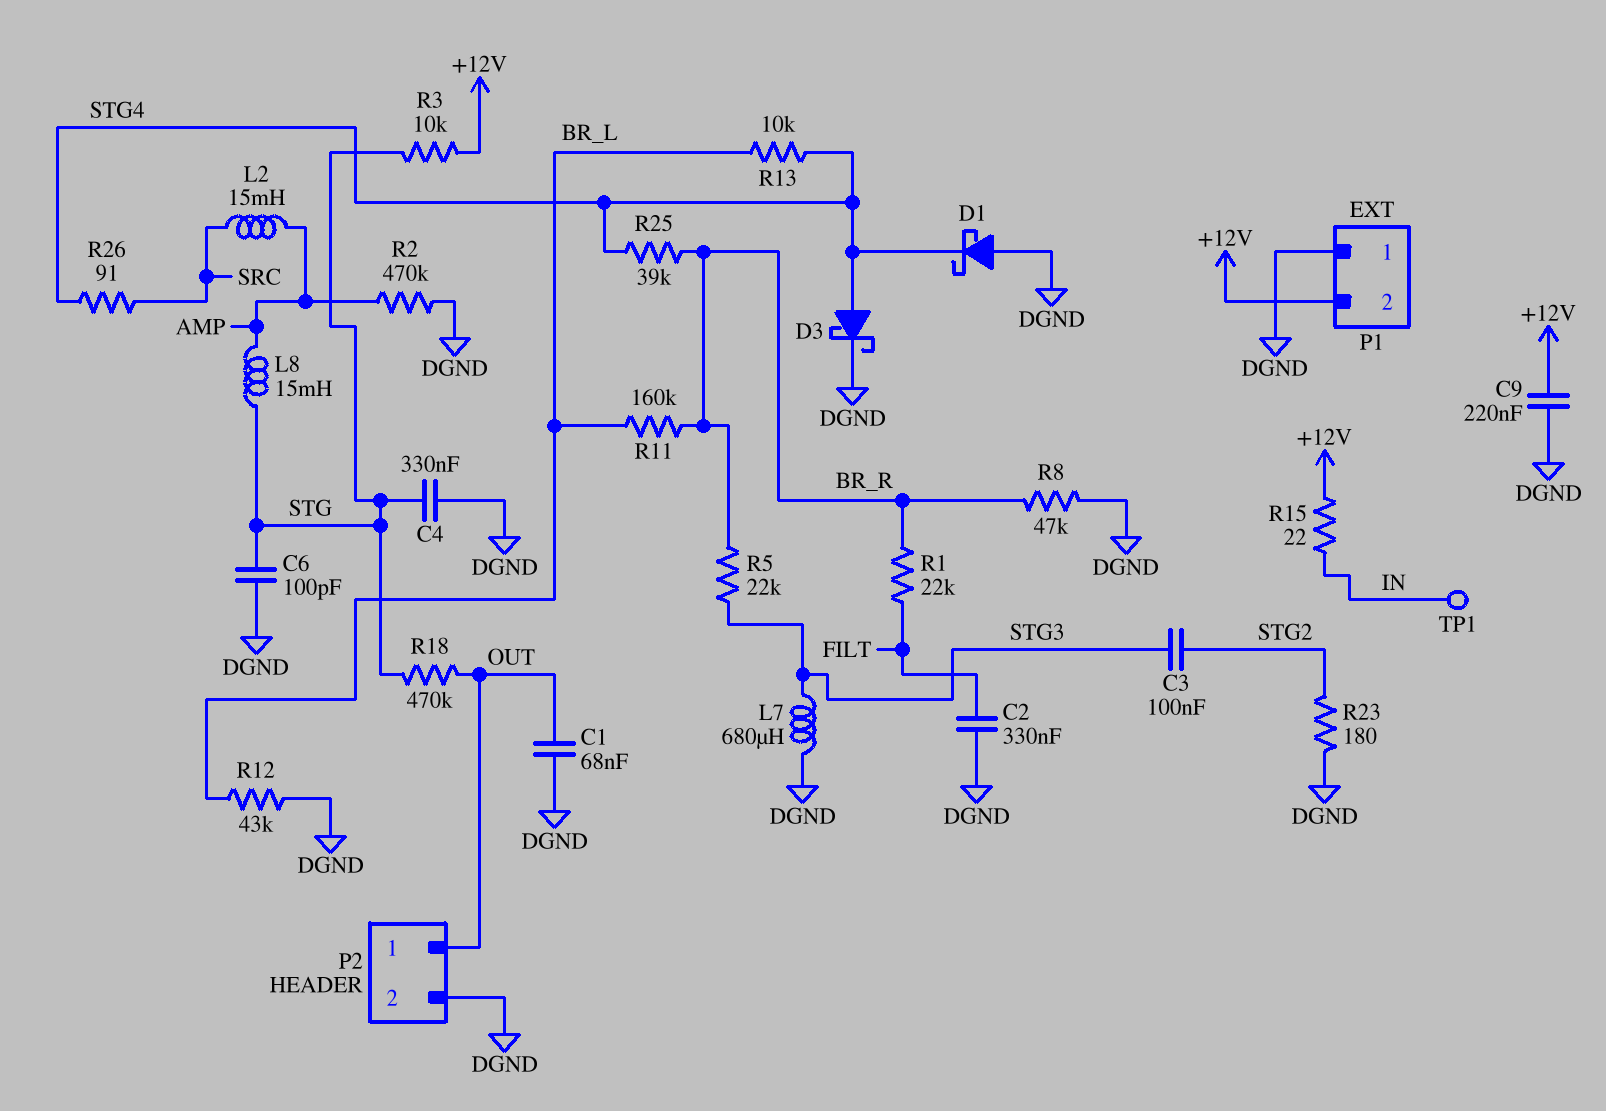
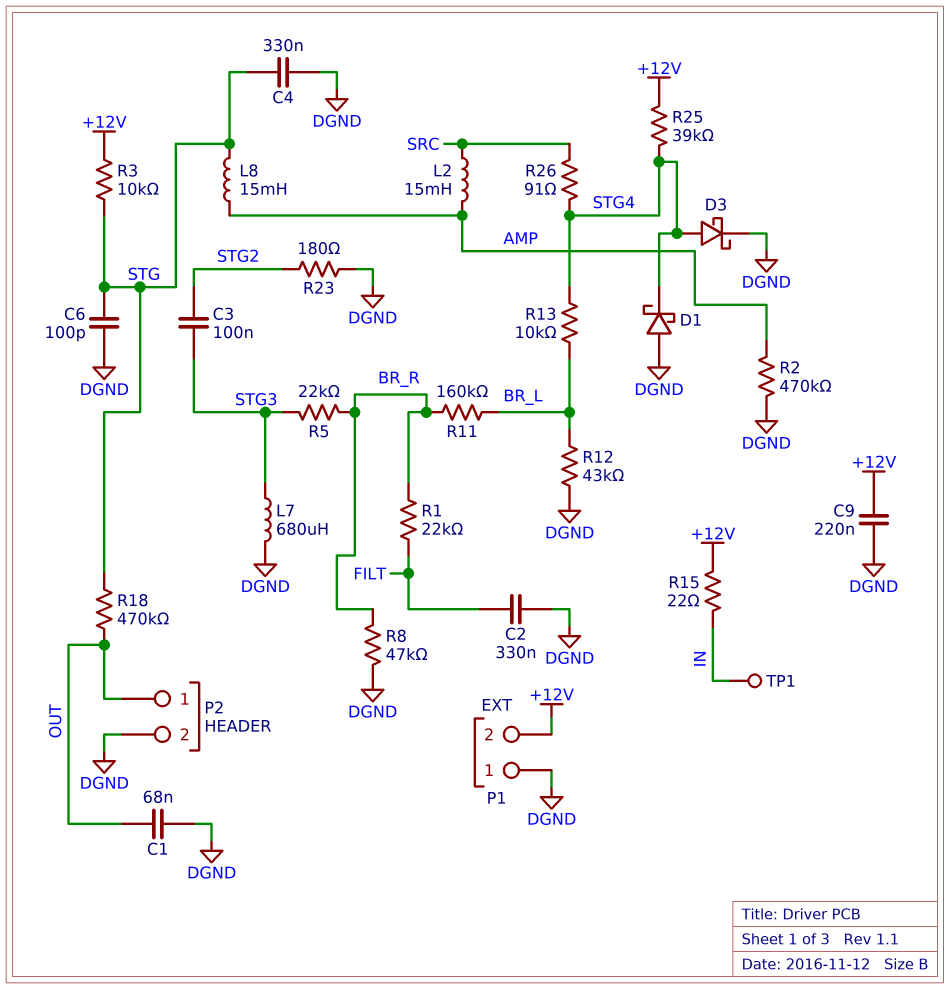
R25: 39k (BR_R, STG4) -> 39k (+12V, STG4)

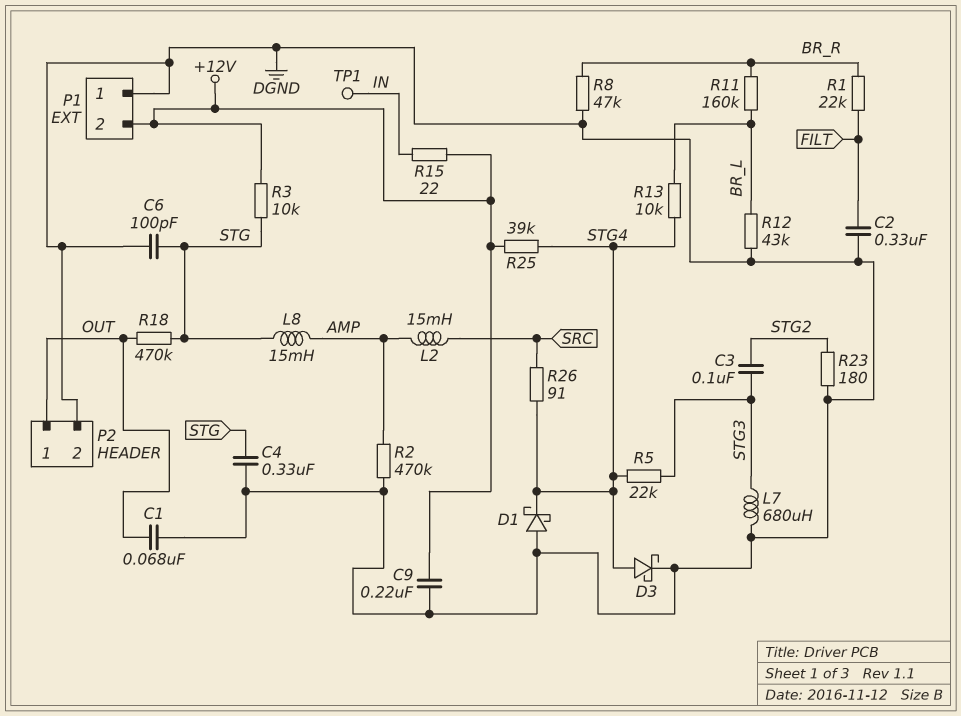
R5: 22k (BR_R, STG3) -> 22k (STG3, STG4)

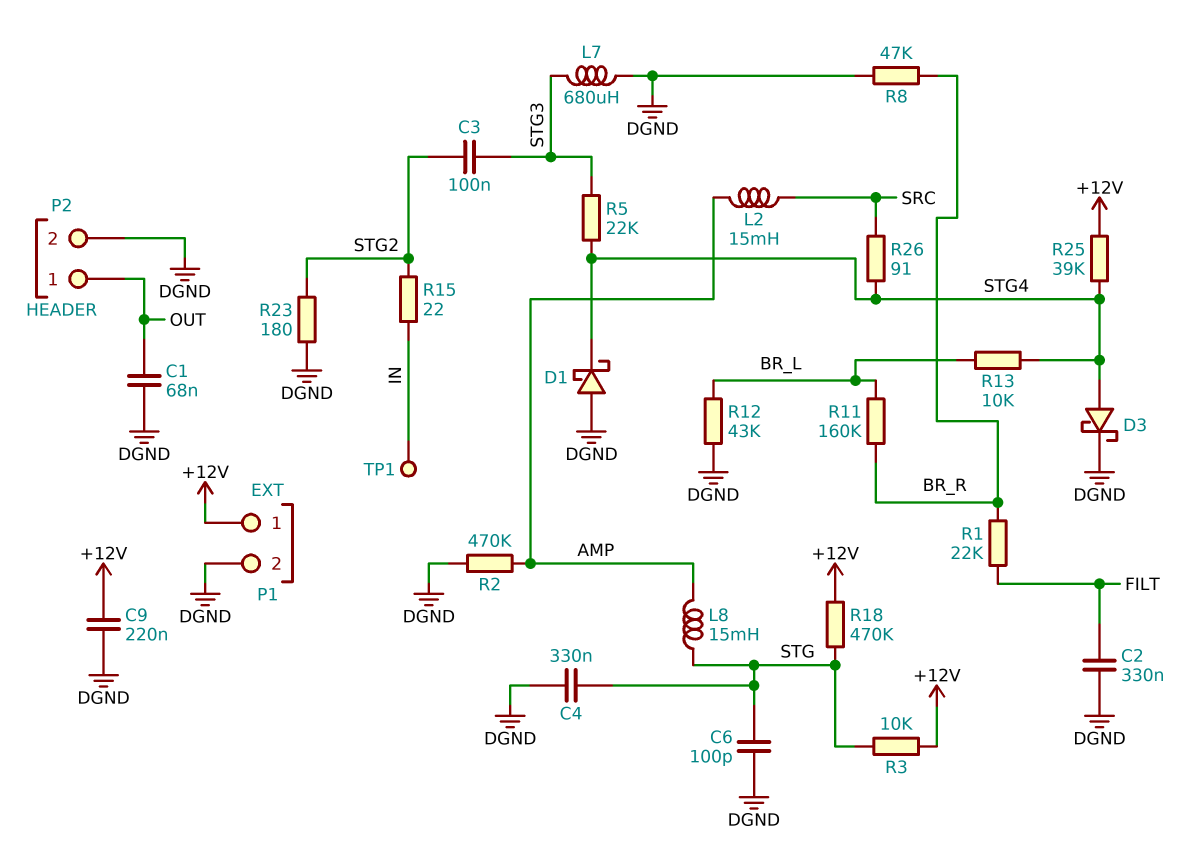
P1 pin 1: DGND -> +12V
P1 pin 2: +12V -> DGND
R15: 22 (+12V, IN) -> 22 (IN, STG2)
R18: 470k (OUT, STG) -> 470k (+12V, STG)

